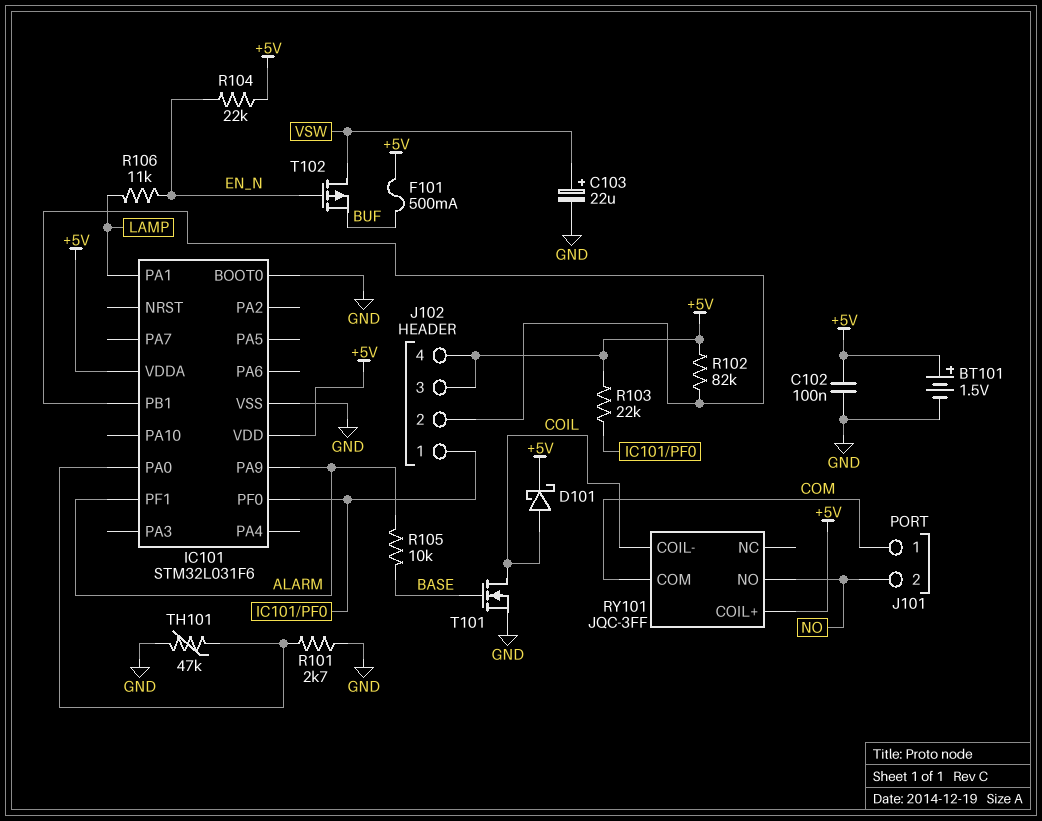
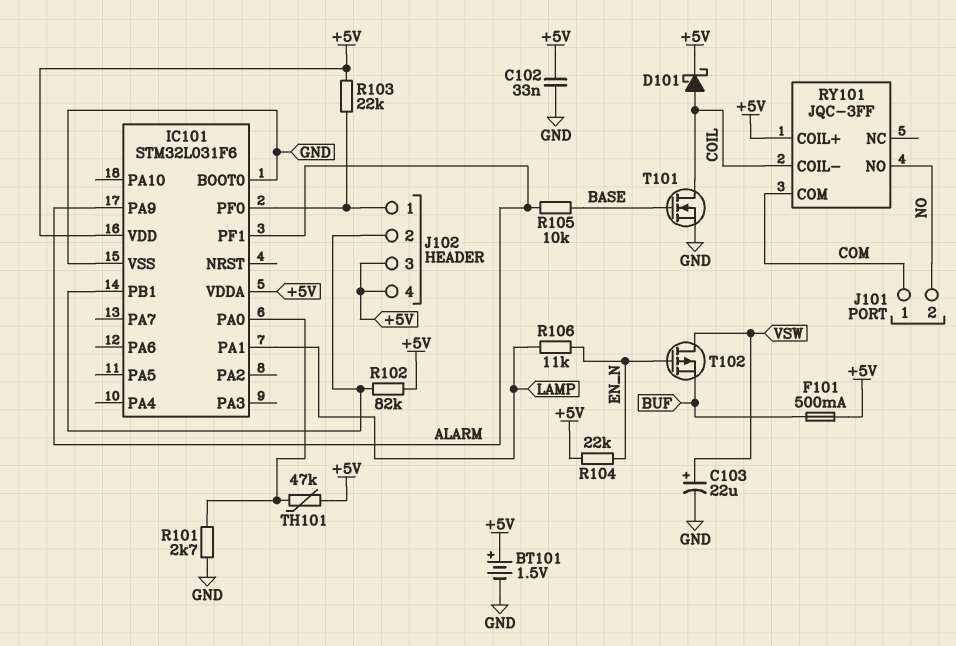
C102: 100nF (+5V, GND) -> 33nF (+5V, GND)
TH101: 47k (GND, IC101/PA0) -> 47k (+5V, IC101/PA0)

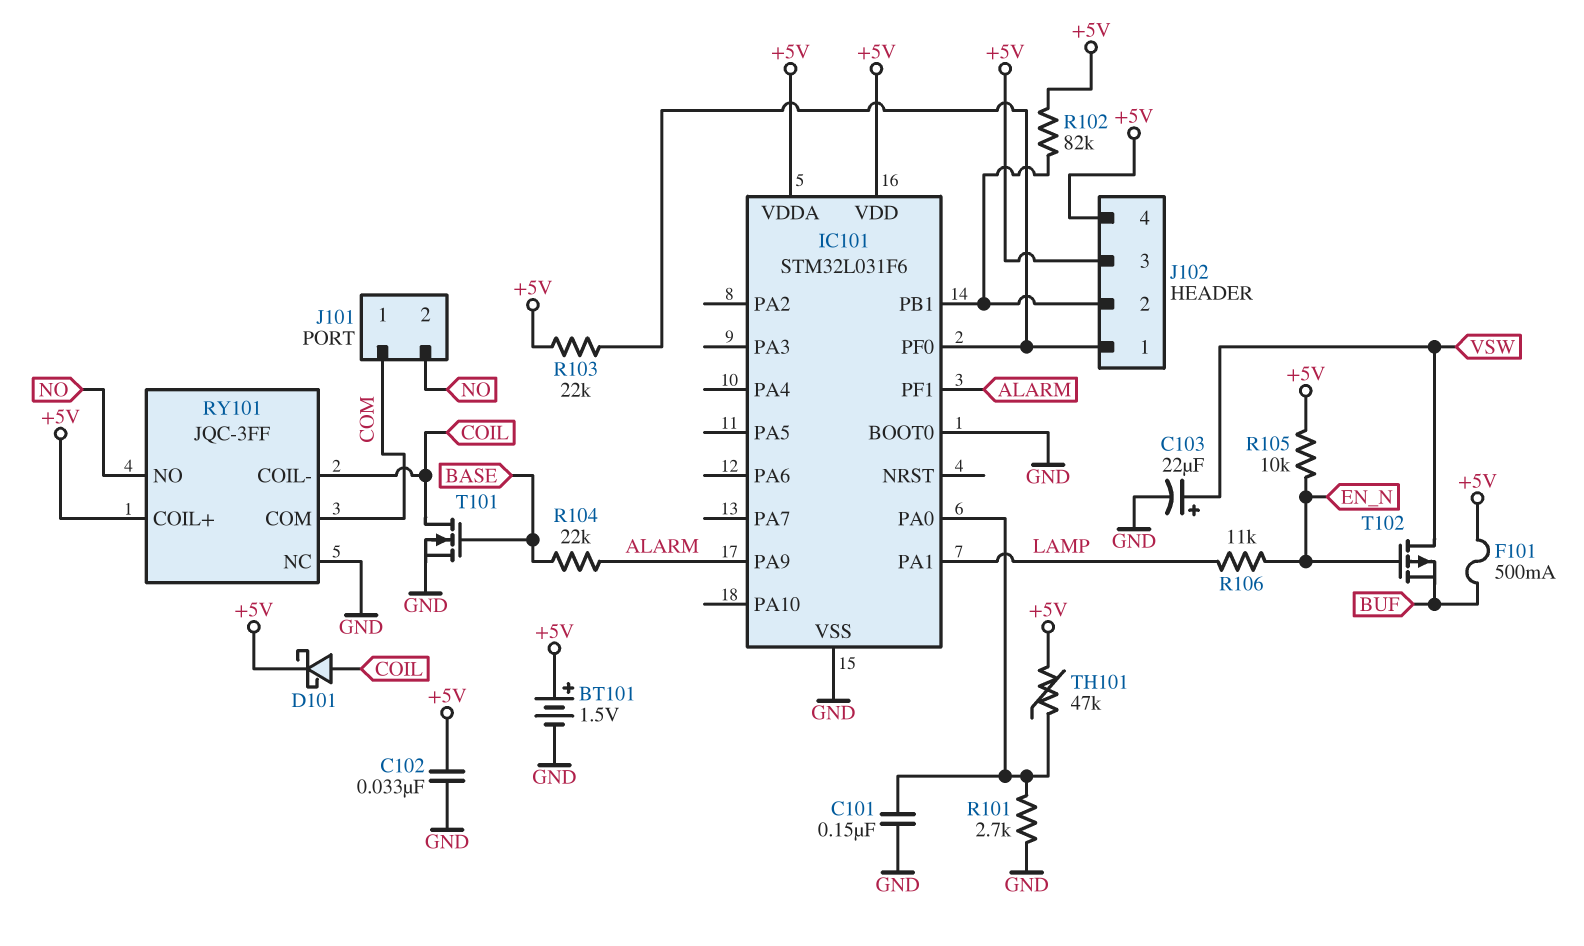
C101: none -> 150nF (GND, IC101/PA0)
R104: 22k (+5V, EN_N) -> 22k (ALARM, BASE)
R105: 10k (ALARM, BASE) -> 10k (+5V, EN_N)
RY101 pin NC: none -> GND

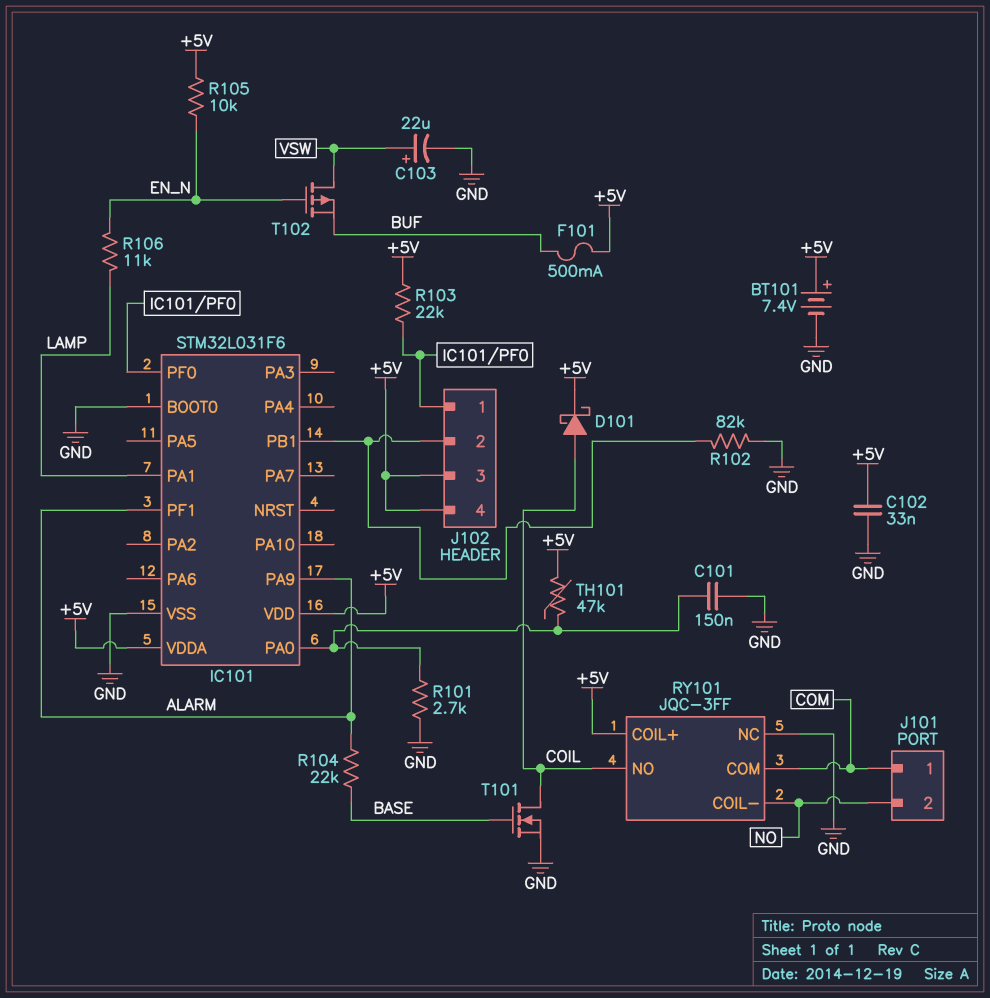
BT101: 1.5V (plus +5V, minus GND) -> 7.4V (plus +5V, minus GND)
R102: 82k (+5V, IC101/PB1) -> 82k (GND, IC101/PB1)
RY101 pin COIL-: COIL -> NO
RY101 pin NO: NO -> COIL

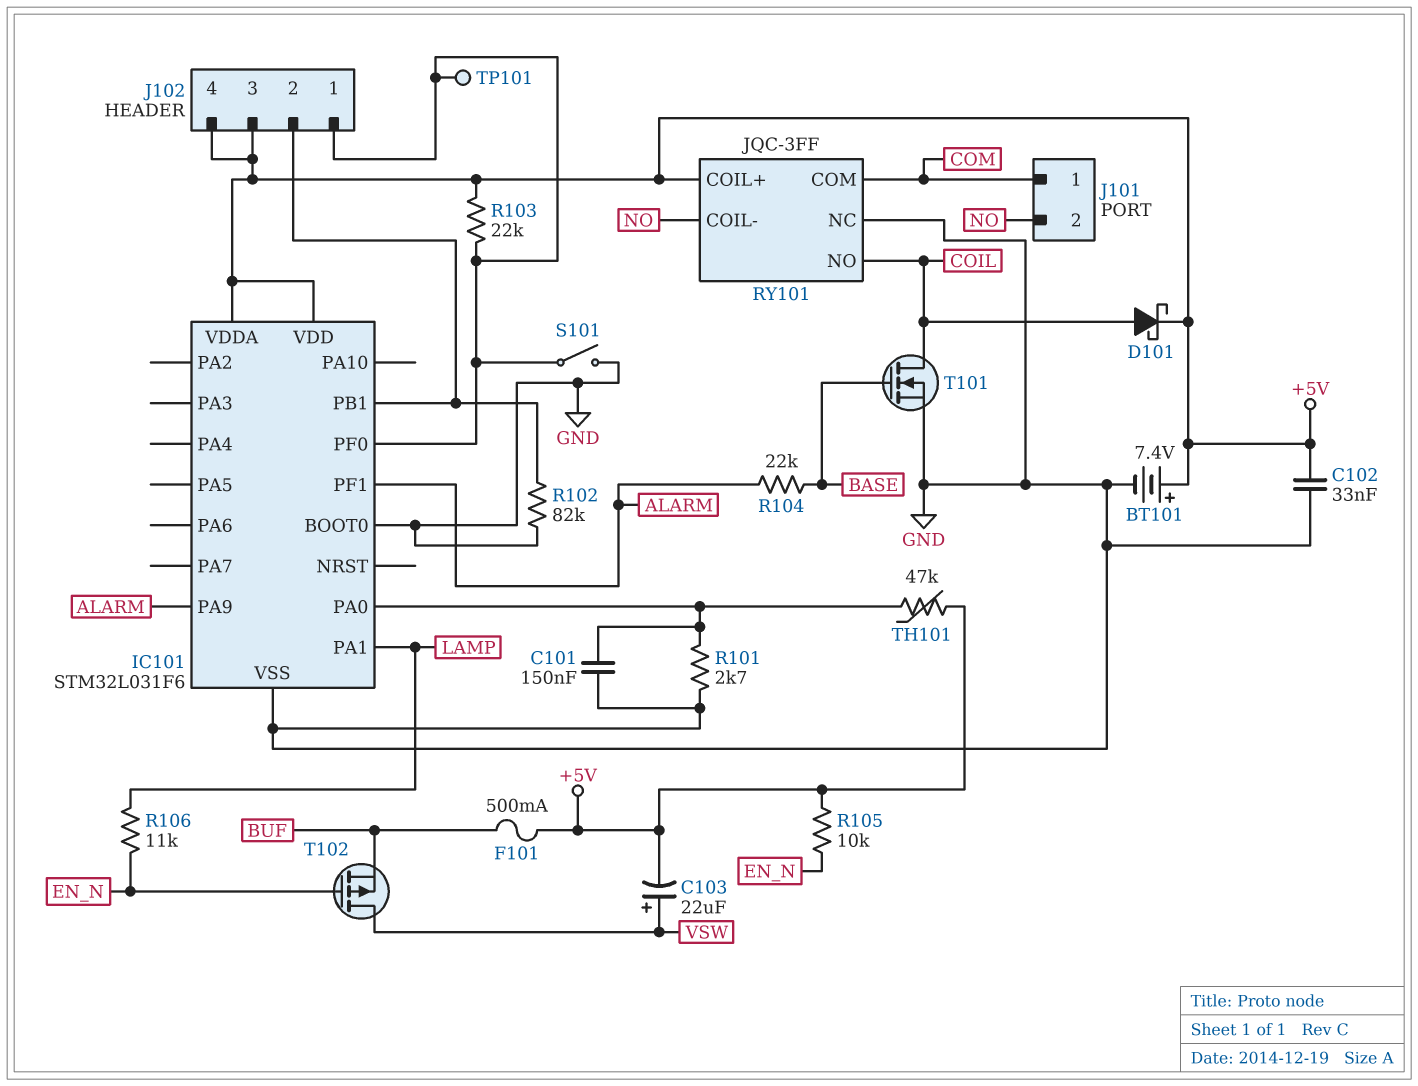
C103: 22uF (plus VSW, minus GND) -> 22uF (plus VSW, minus +5V)
S101: none -> switch (GND, IC101/PF0)
TP101: none -> test point (IC101/PF0)

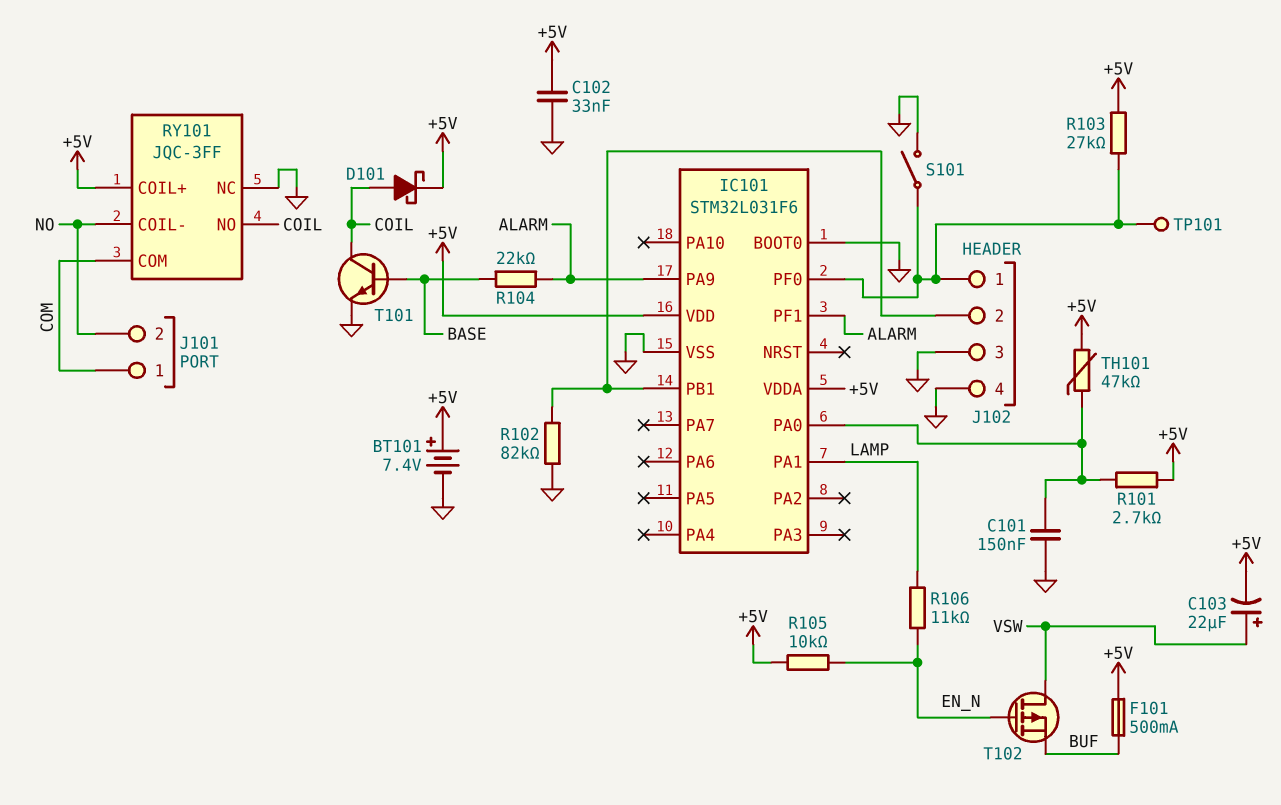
J102 pin 3: +5V -> GND
J102 pin 4: +5V -> GND
R101: 2.7k (GND, IC101/PA0) -> 2.7k (+5V, IC101/PA0)
R103: 22k (+5V, IC101/PF0) -> 27k (+5V, IC101/PF0)
T101: NMOS (G BASE, D COIL, S GND) -> NPN (B BASE, C COIL, E GND)

